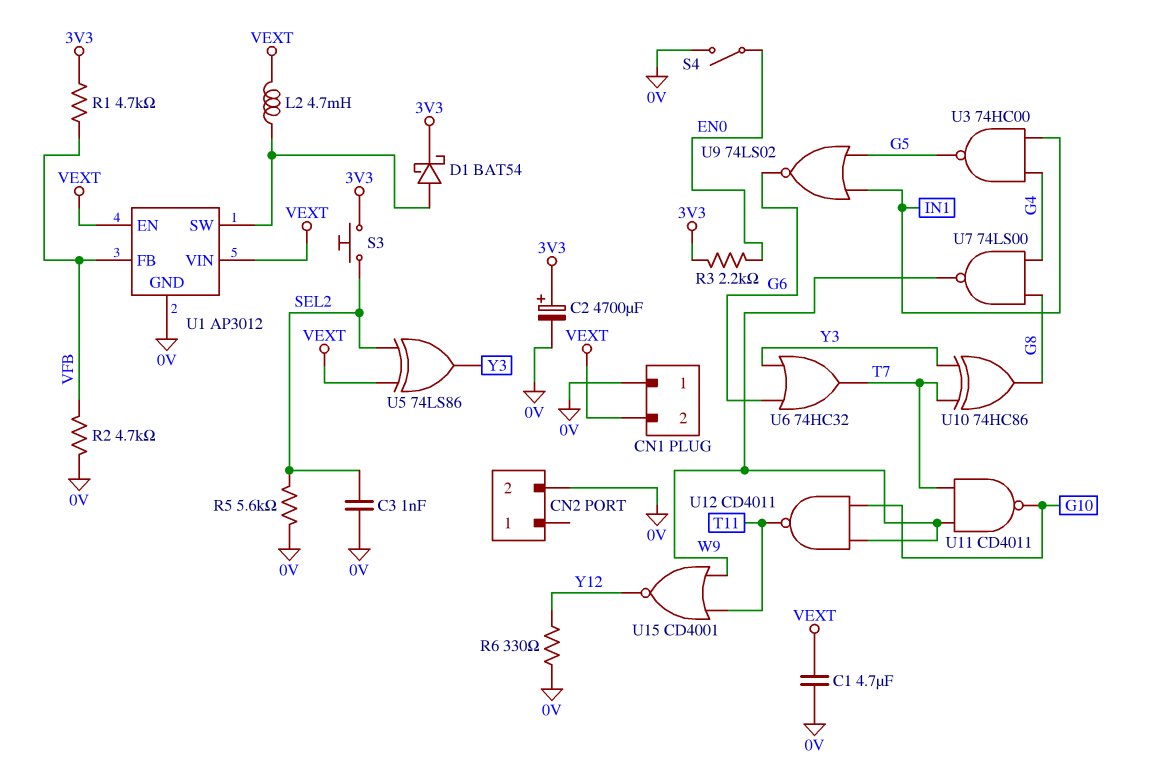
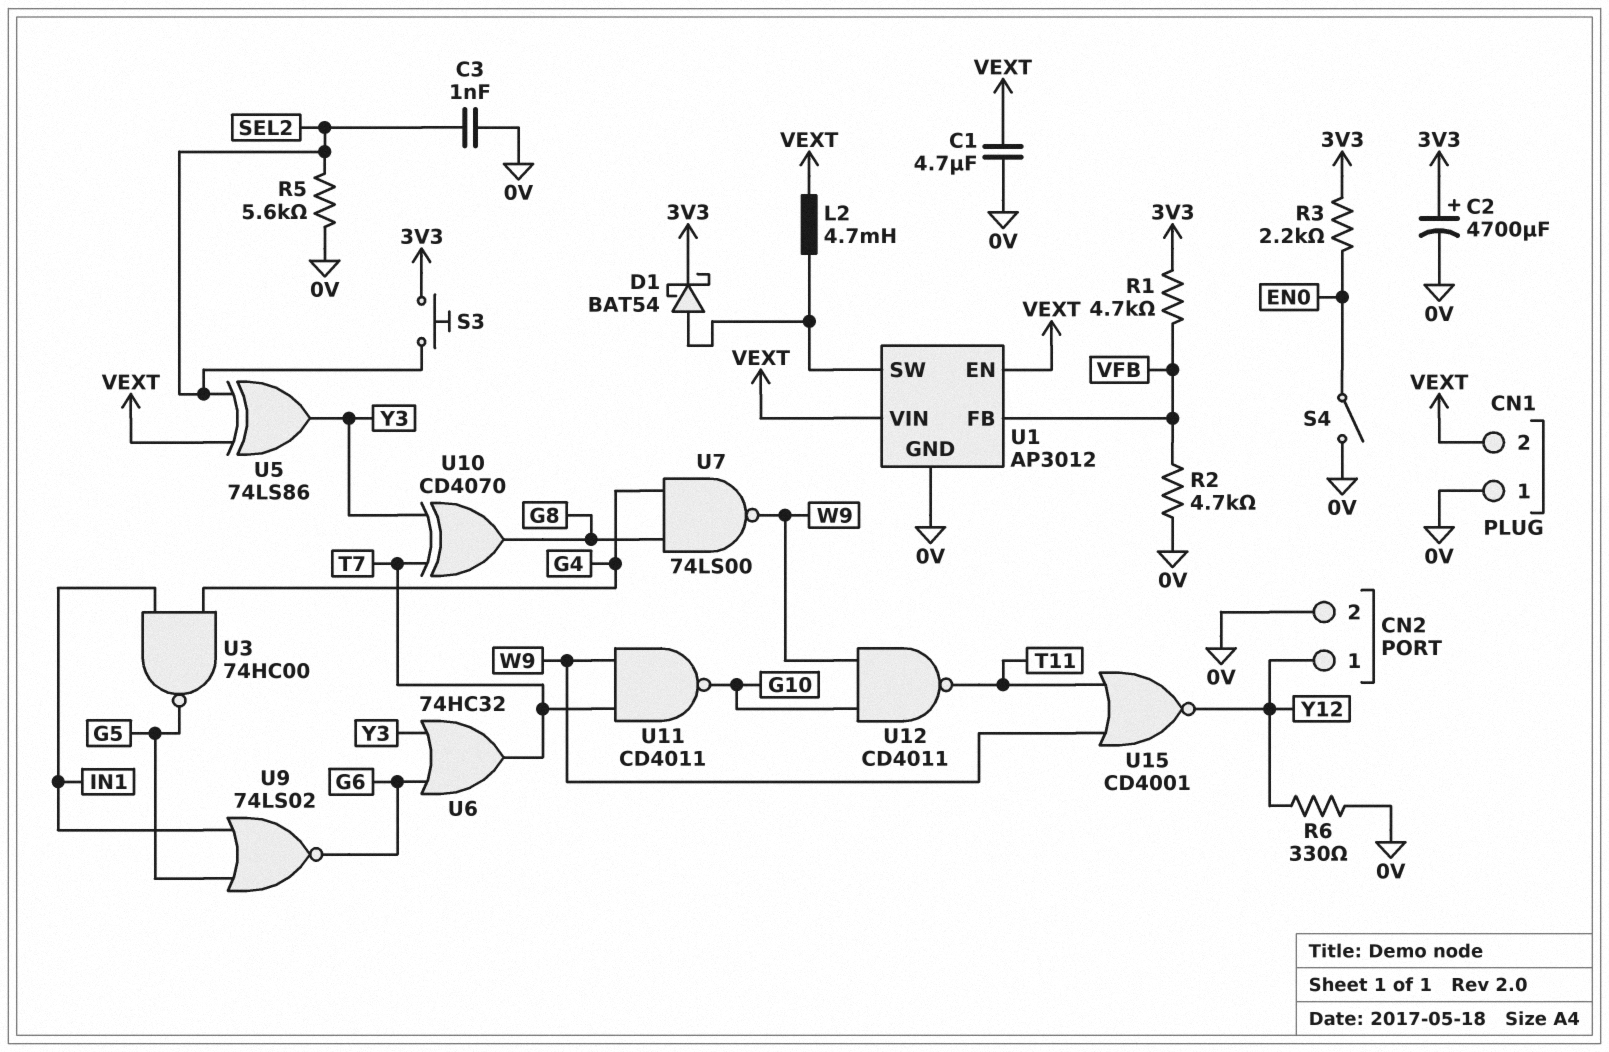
CN2 pin 1: none -> Y12
U10: XOR 74HC86 (in T7, in Y3, out G8) -> XOR CD4070 (in T7, in Y3, out G8)

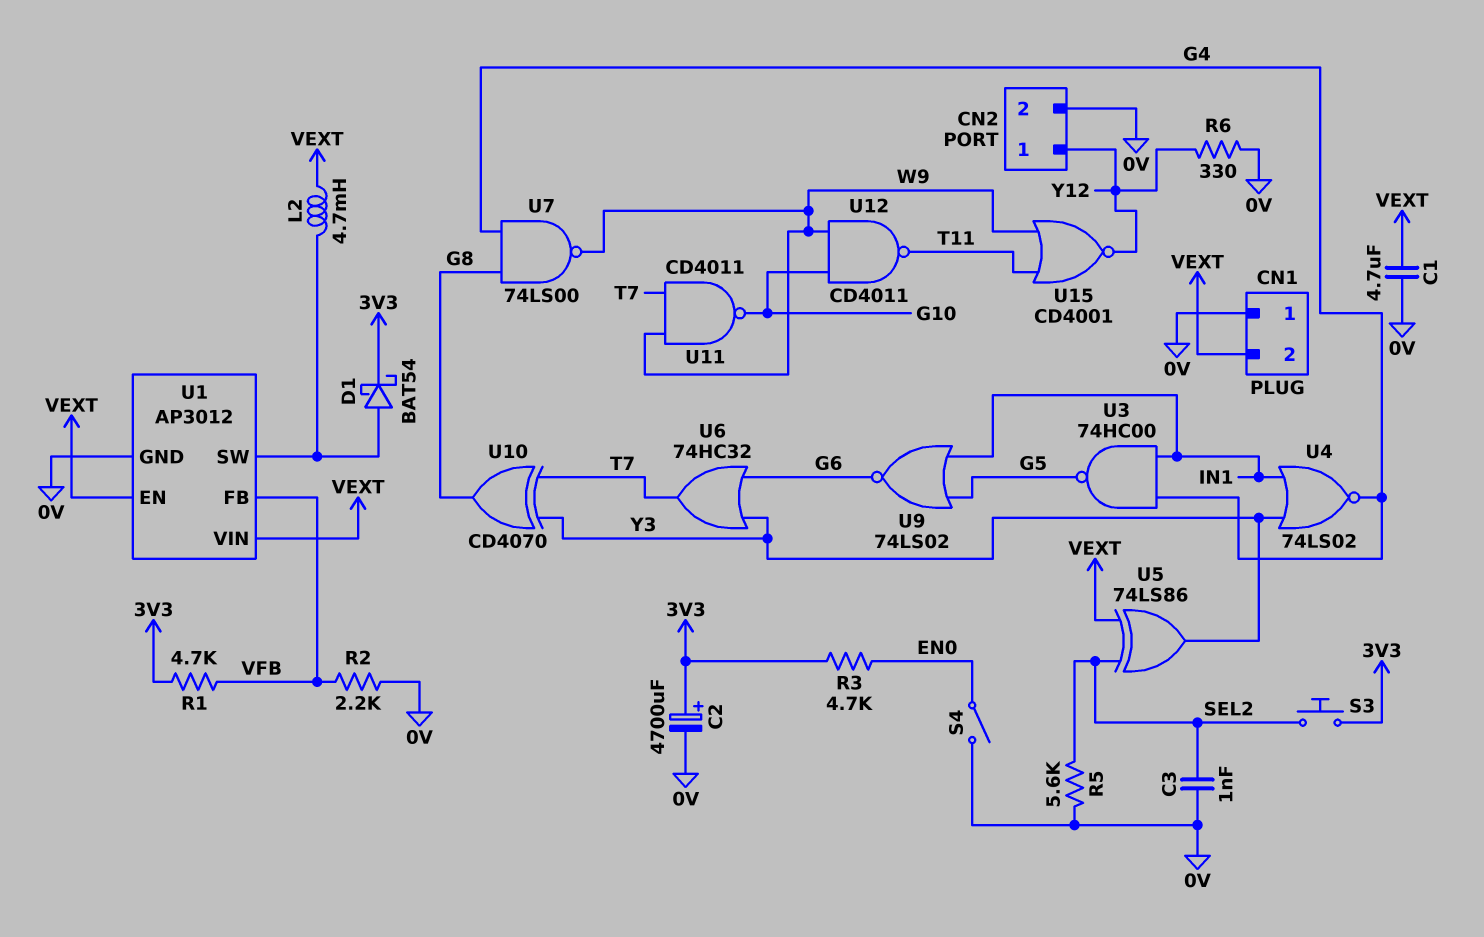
R2: 4.7k (0V, VFB) -> 2.2k (0V, VFB)
R3: 2.2k (3V3, EN0) -> 4.7k (3V3, EN0)
U4: none -> NOR 74LS02 (in IN1, in Y3, out G4)

